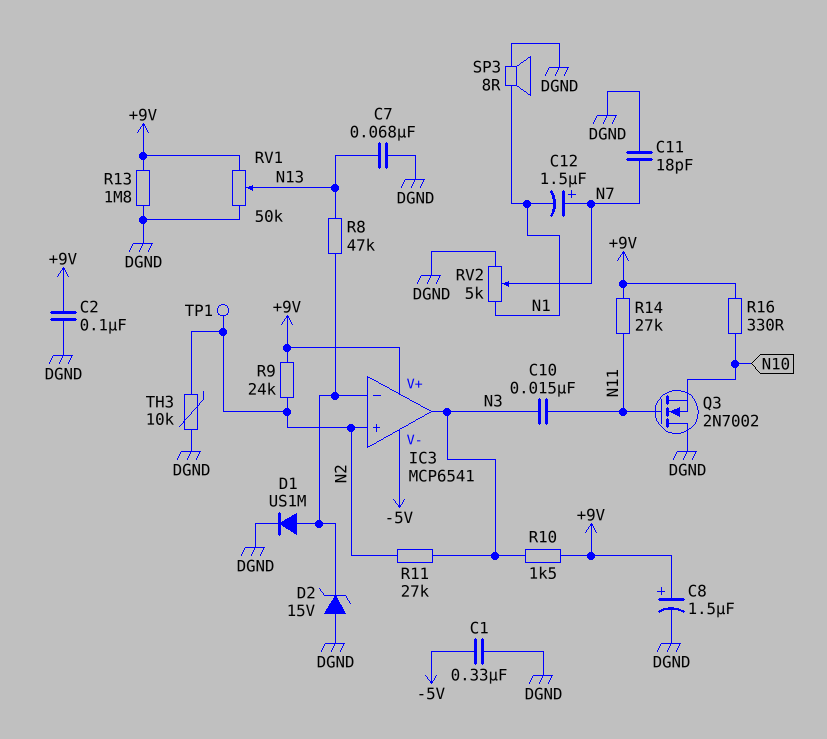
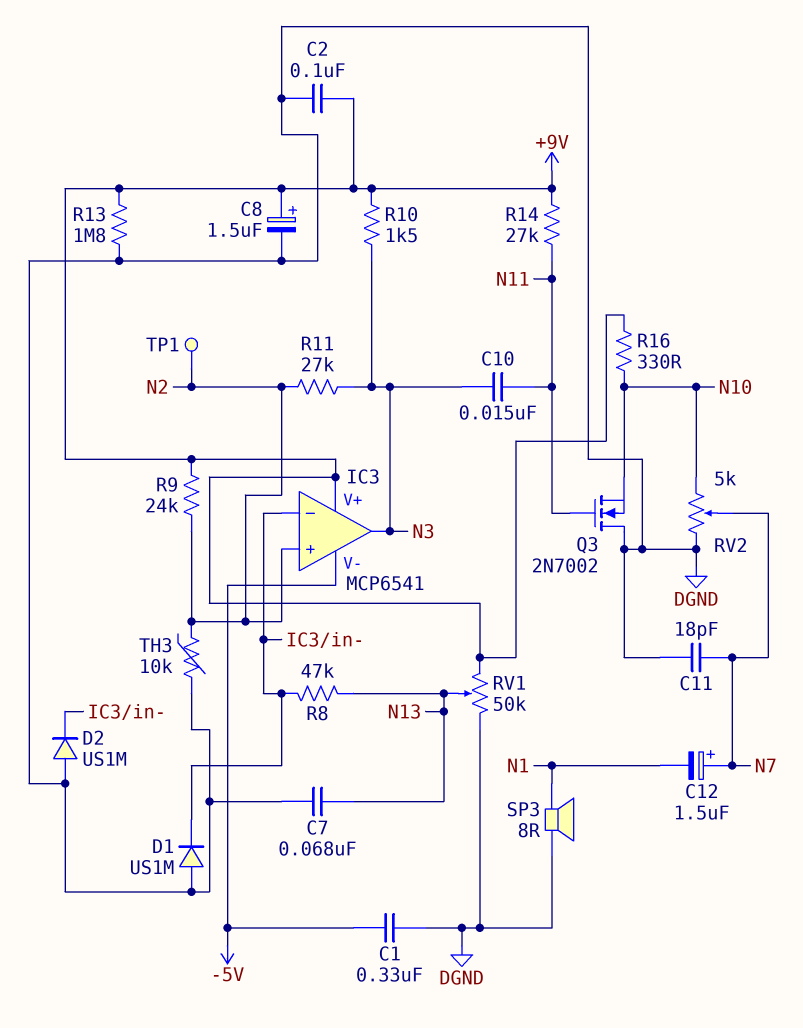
D1: diode US1M (A IC3/in-, K DGND) -> diode US1M (A DGND, K IC3/in-)
D2: zener 15V (A DGND, K IC3/in-) -> diode US1M (A DGND, K IC3/in-)
RV2: 5k (DGND, N1, wiper N7) -> 5k (DGND, N10, wiper N7)

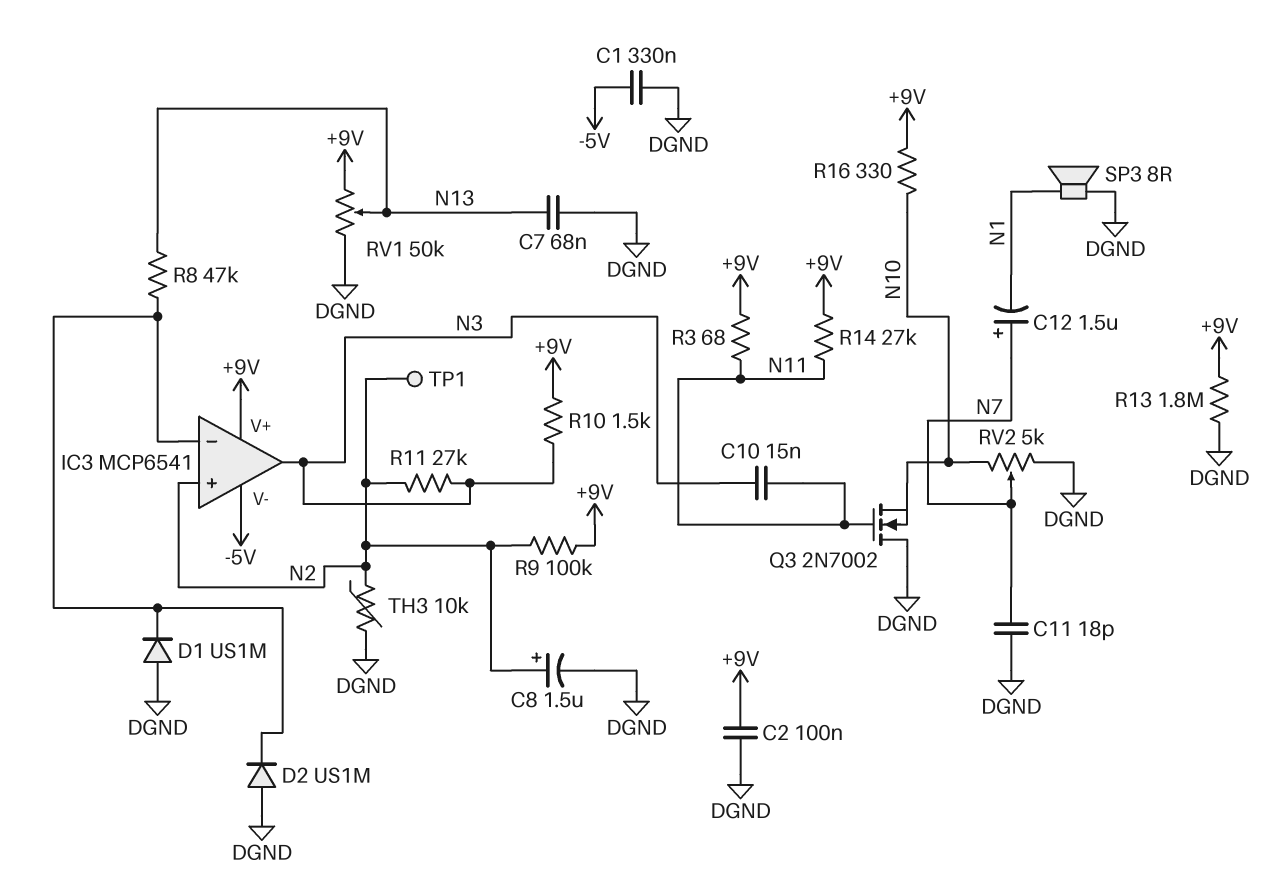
C8: 1.5uF (plus +9V, minus DGND) -> 1.5uF (plus N2, minus DGND)
R3: none -> 68 (+9V, N11)
R9: 24k (+9V, N2) -> 100k (+9V, N2)

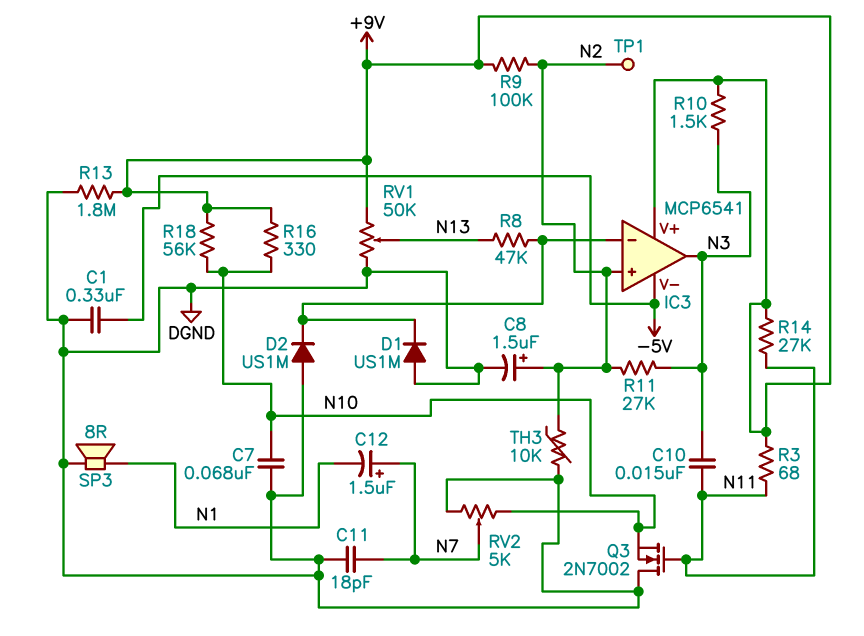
C2: 100nF (+9V, DGND) -> none
C7: 68nF (DGND, N13) -> 68nF (DGND, N10)
R18: none -> 56k (+9V, N10)

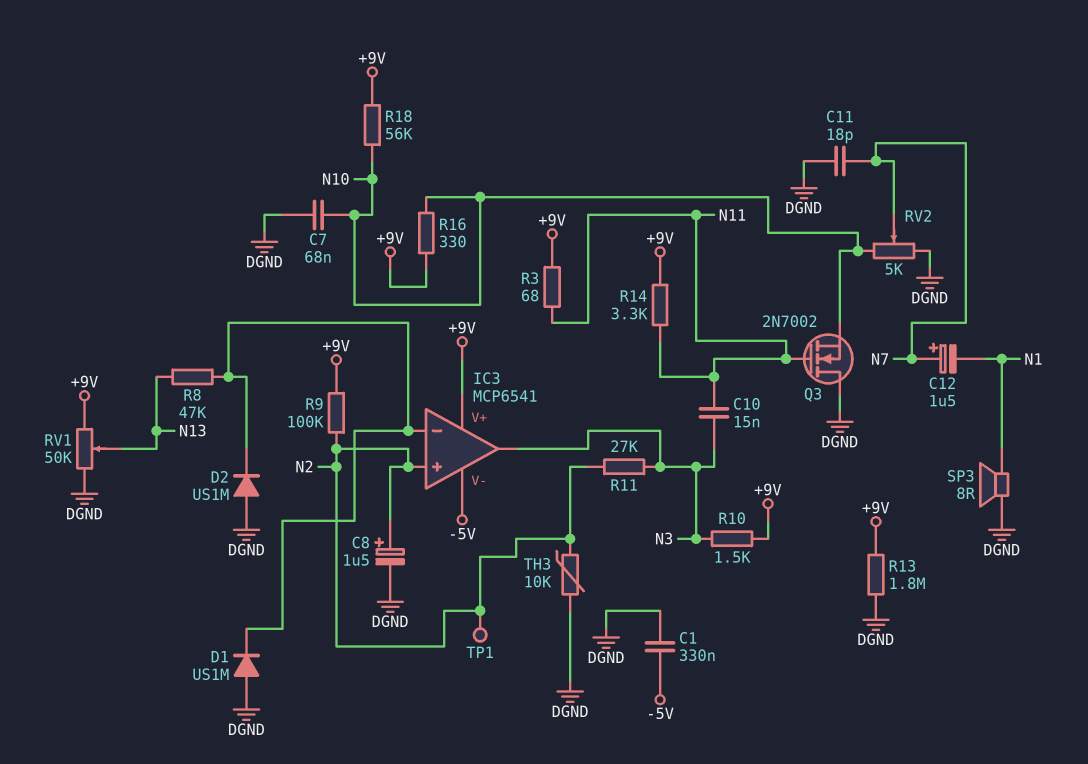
R14: 27k (+9V, N11) -> 3.3k (+9V, N11)

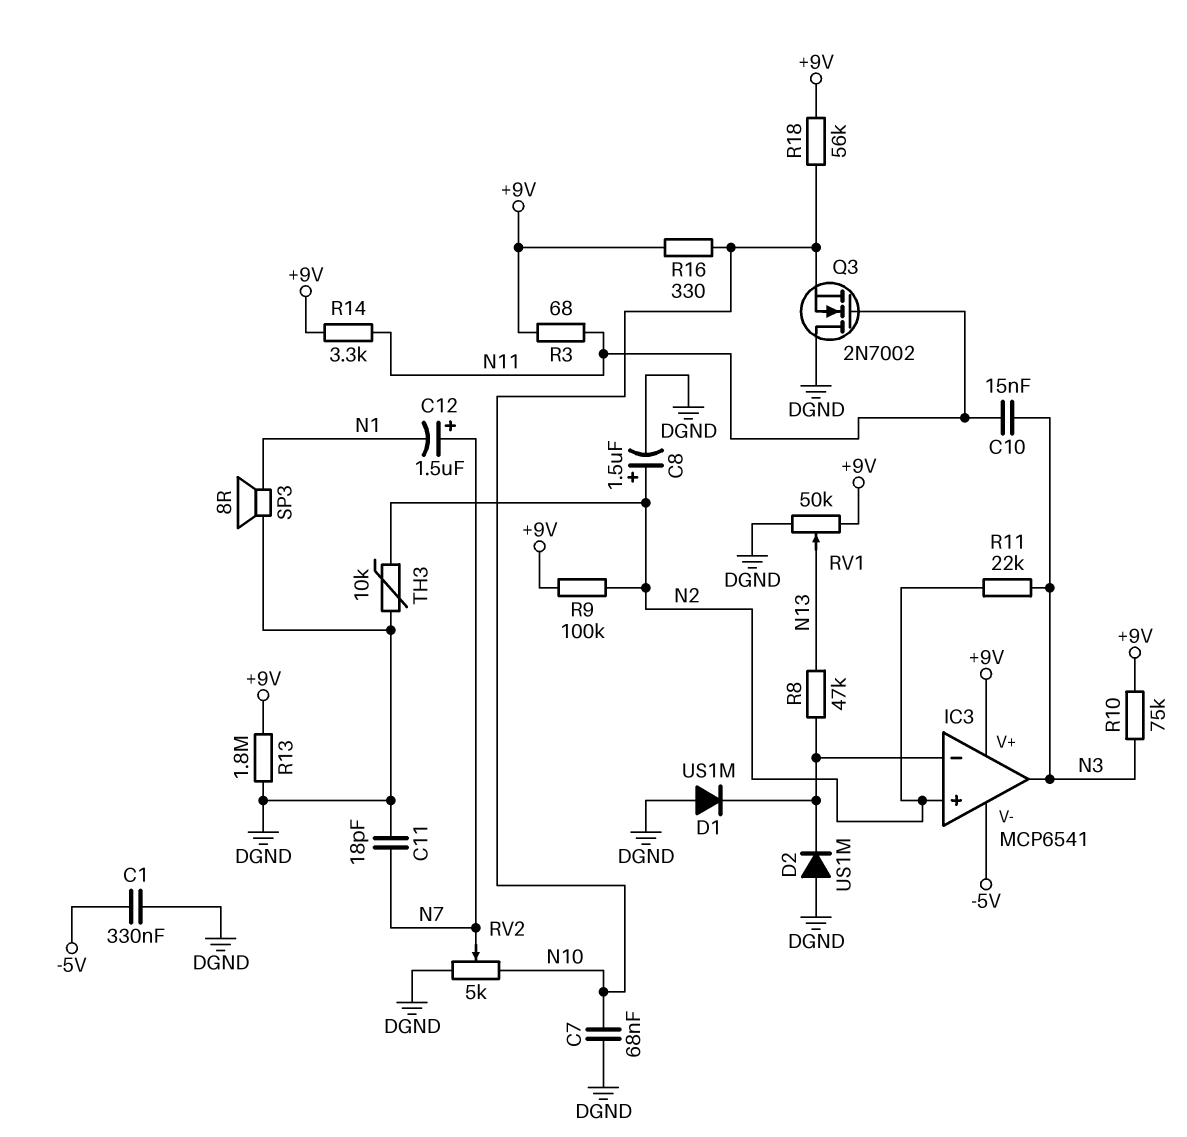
R10: 1.5k (+9V, N3) -> 75k (+9V, N3)
R11: 27k (N2, N3) -> 22k (N2, N3)
TP1: test point (N2) -> none

